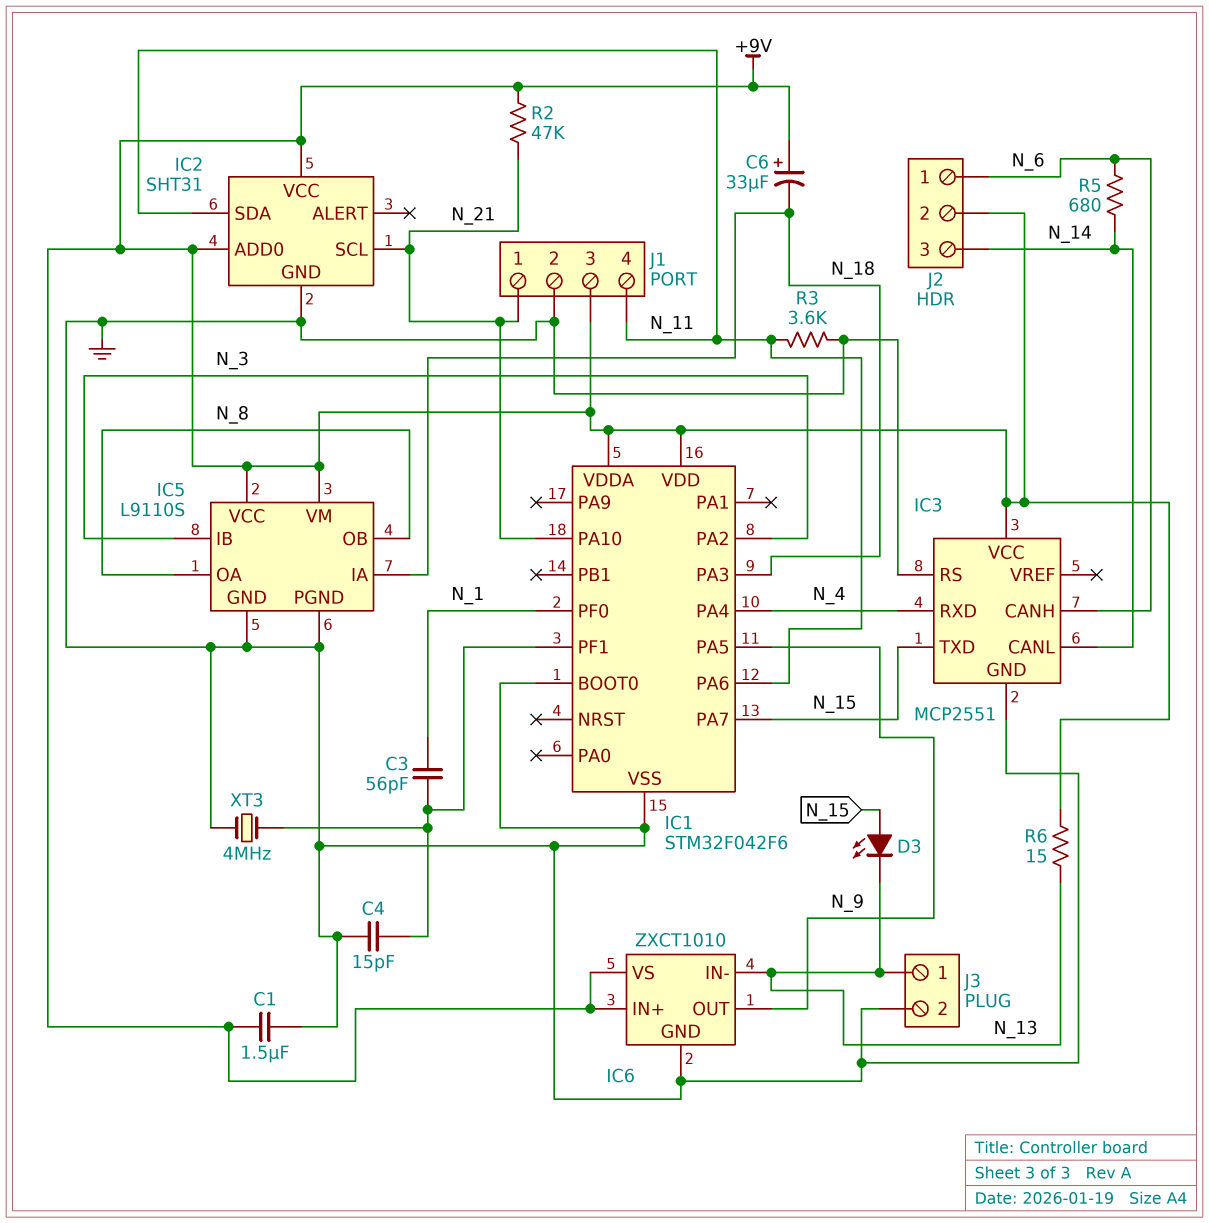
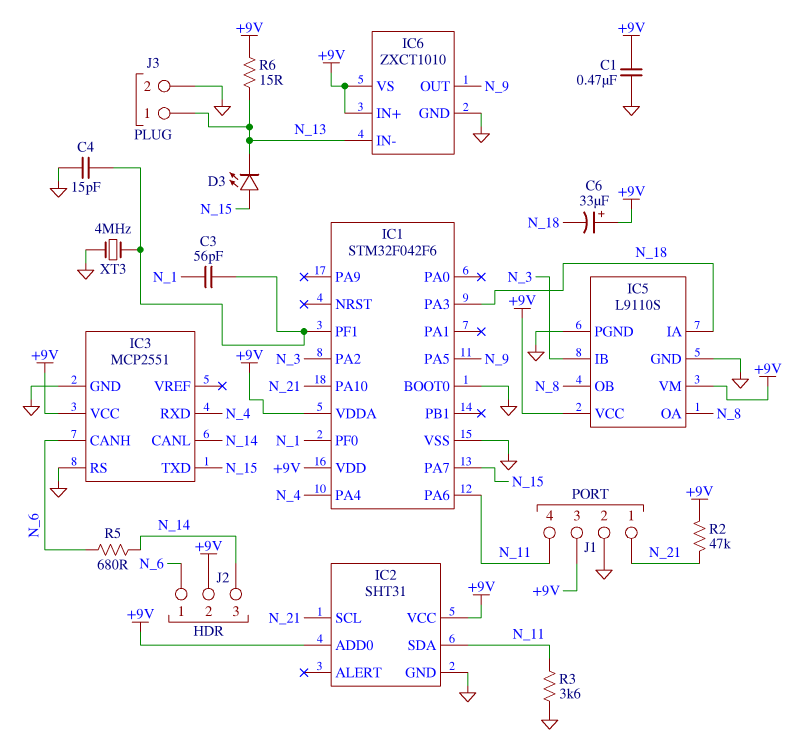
C1: 1.5uF (+9V, GND) -> 470nF (+9V, GND)

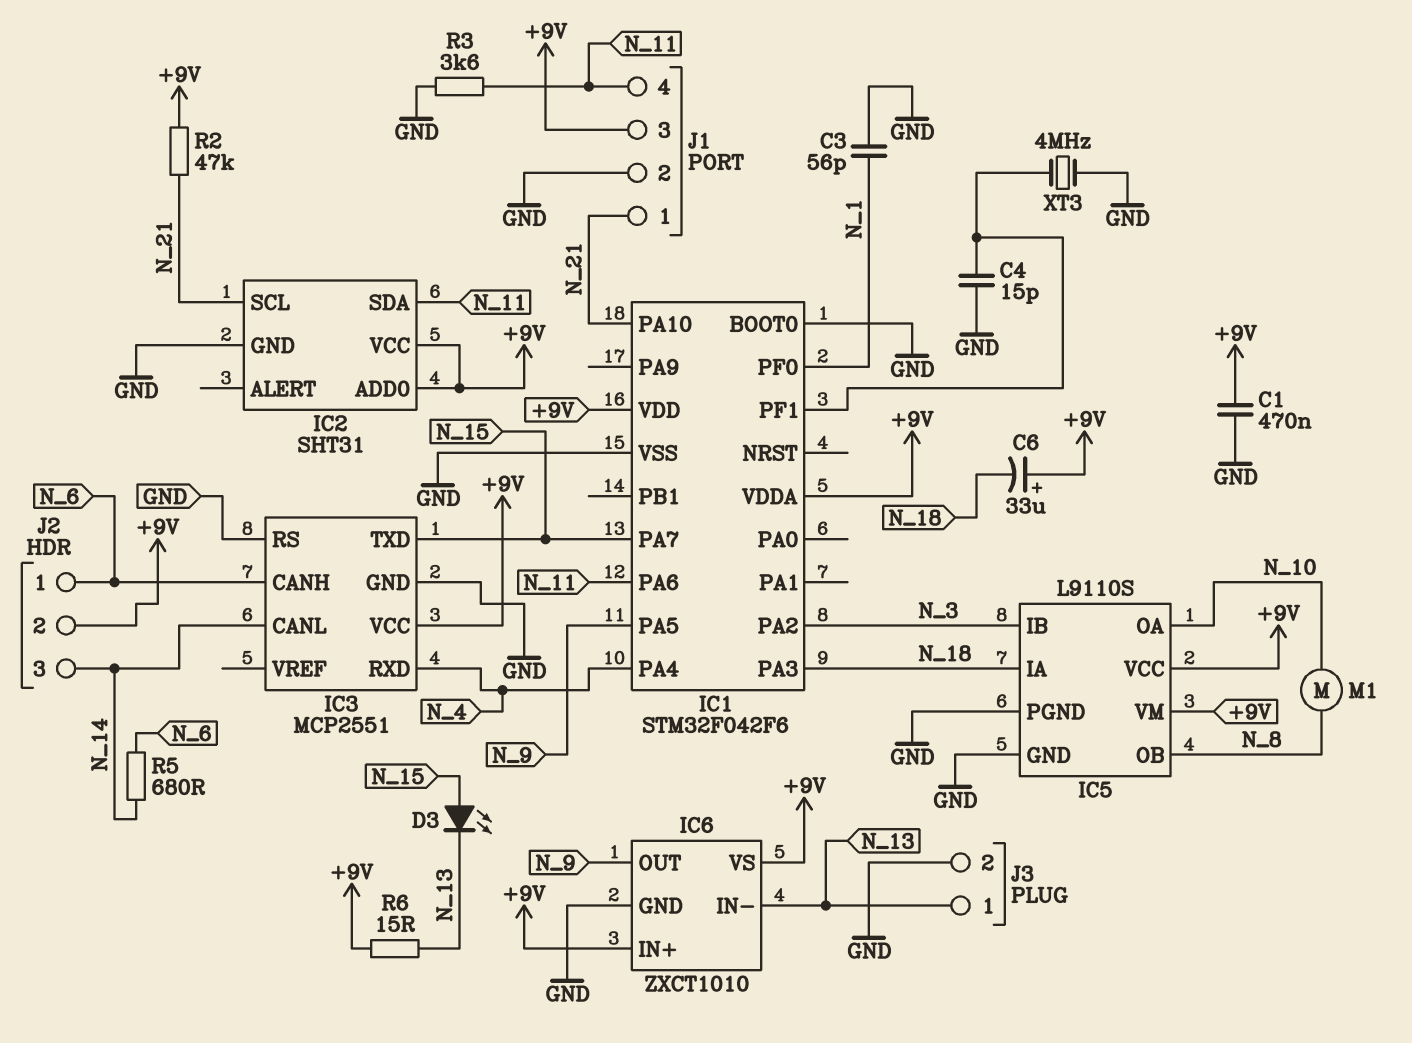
C3: 56pF (IC1/PF1, N_1) -> 56pF (GND, N_1)
IC5 pin OA: N_8 -> N_10
M1: none -> motor (N_8, N_10)

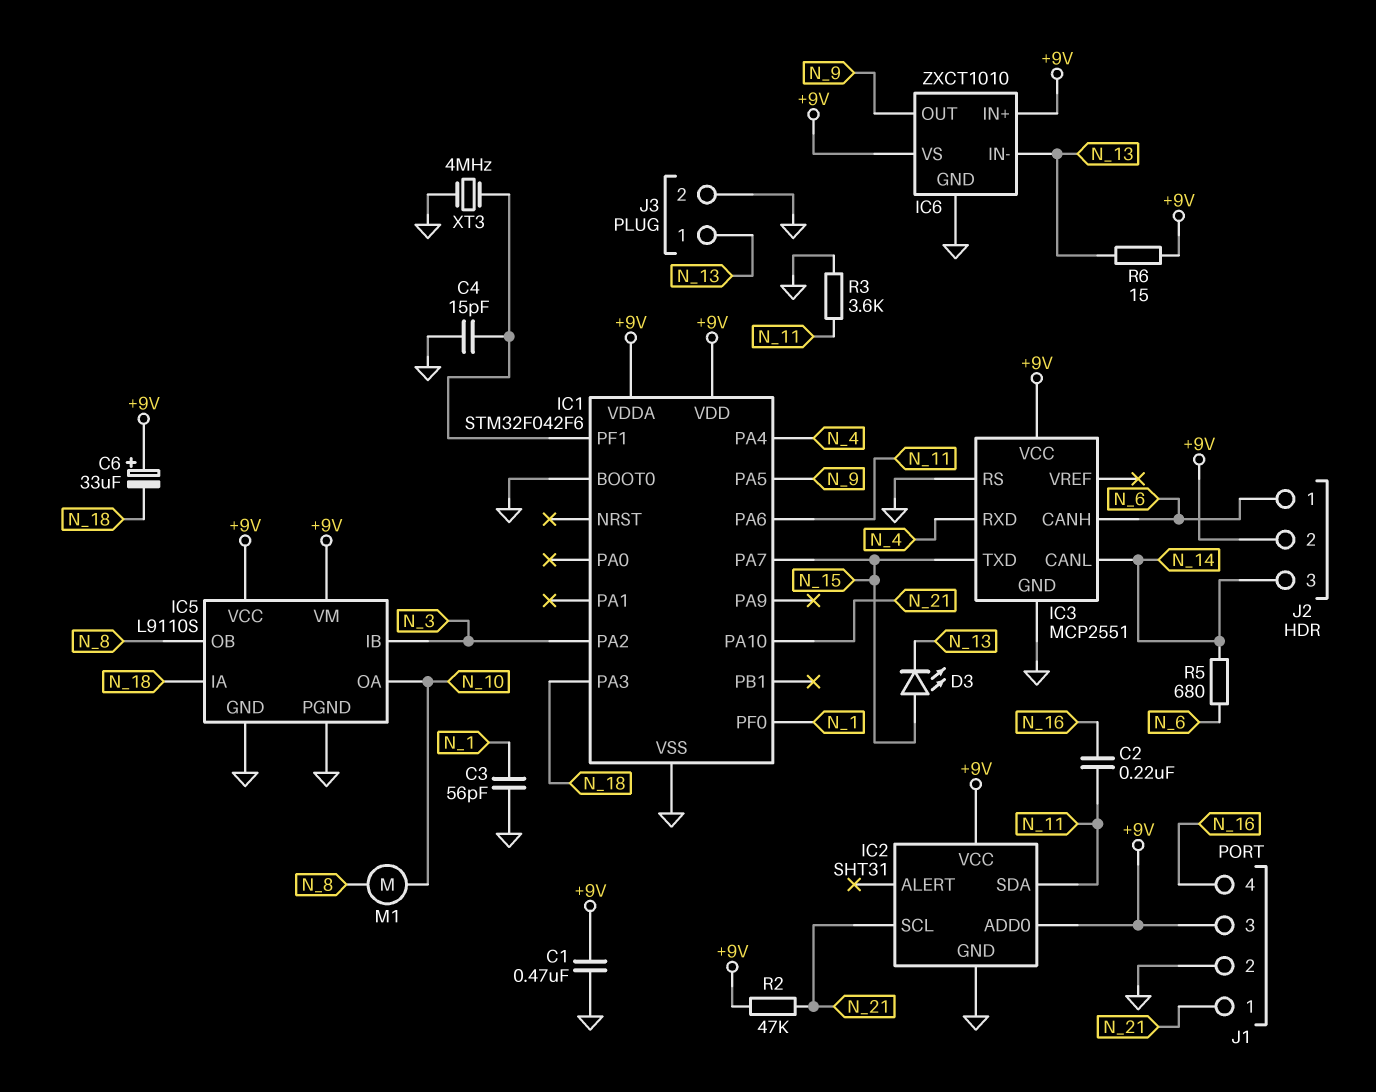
C2: none -> 220nF (N_11, N_16)
J1 pin 4: N_11 -> N_16

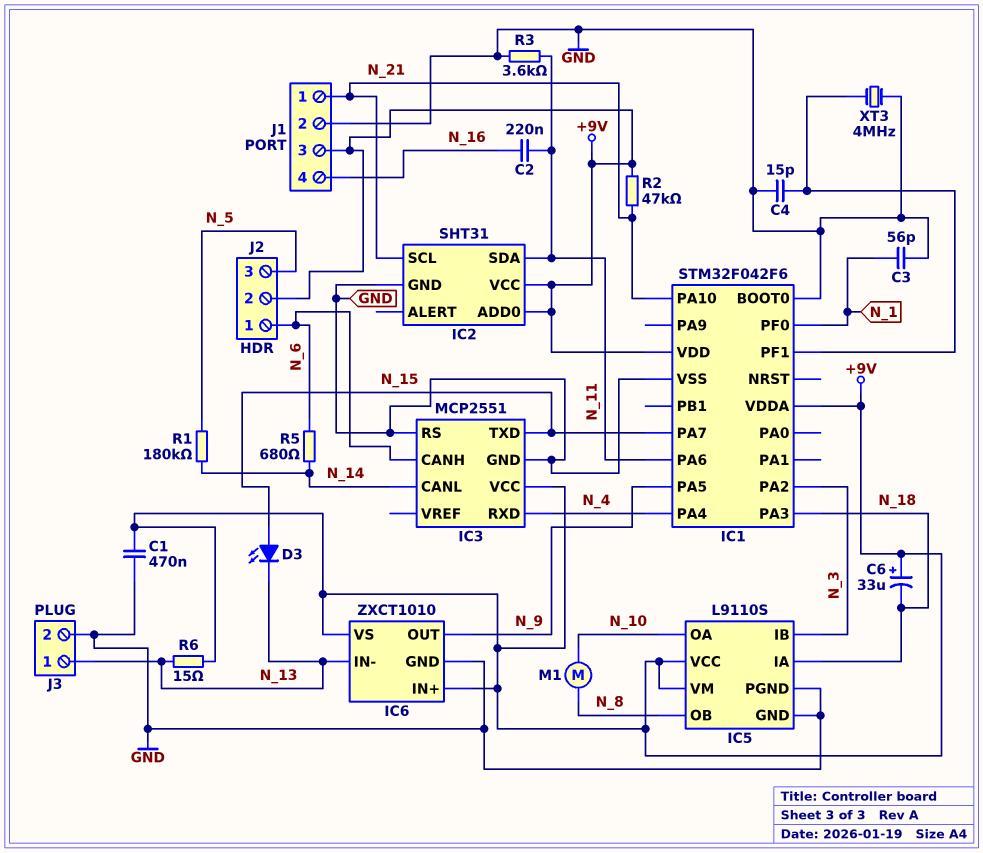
J2 pin 3: N_14 -> N_5
R1: none -> 180k (N_5, N_14)

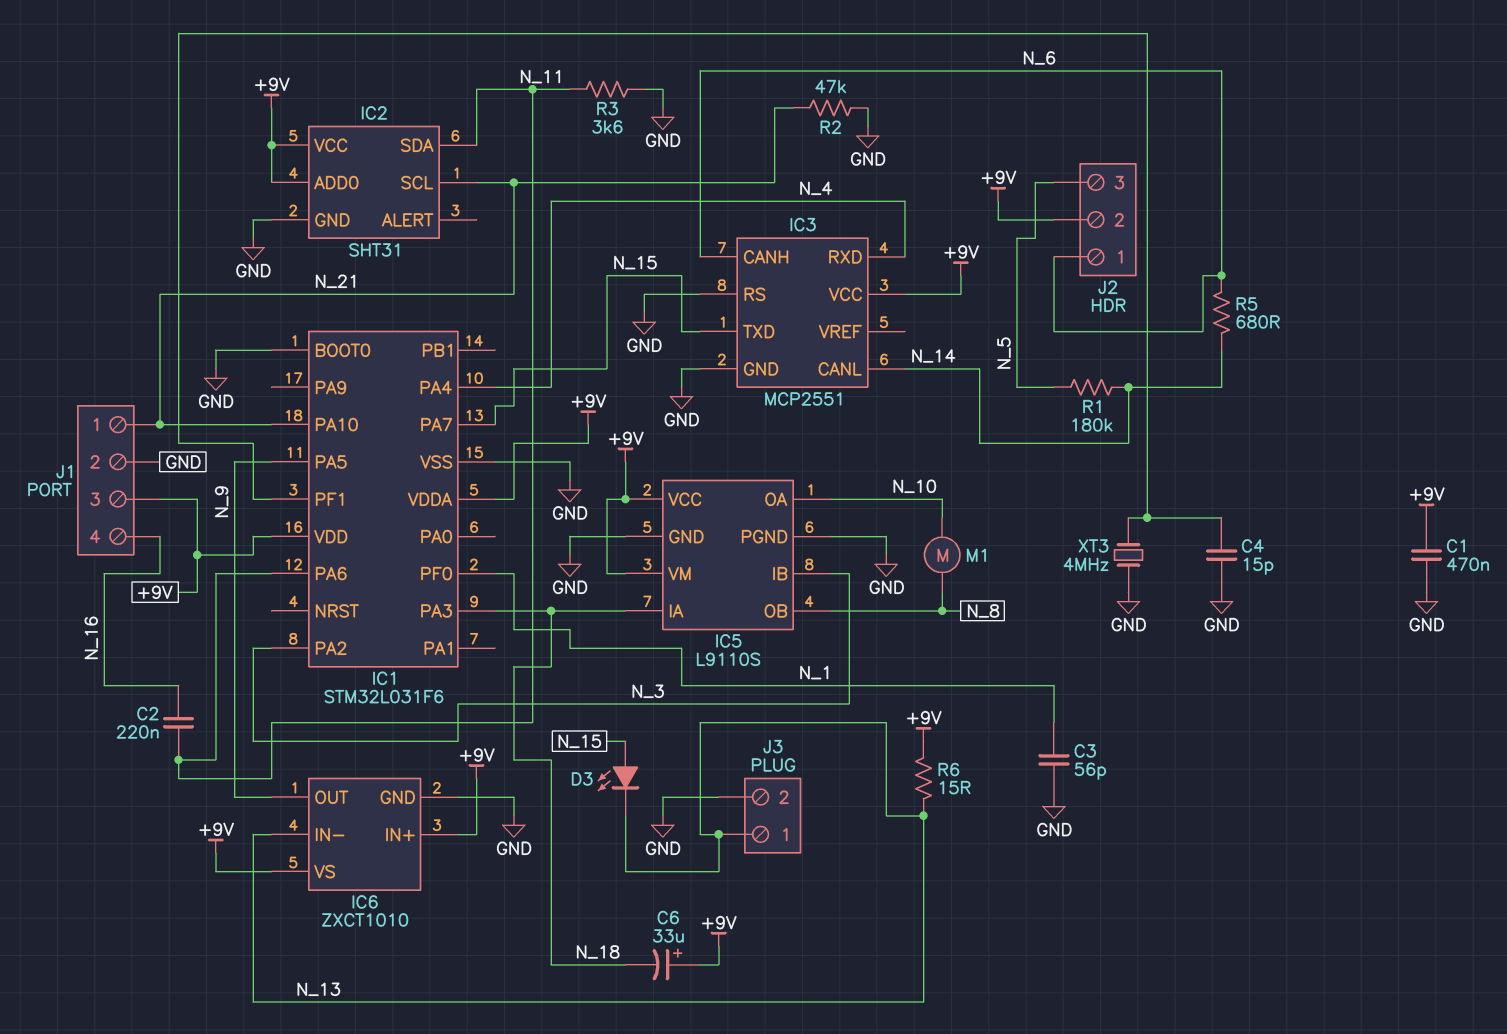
IC1: STM32F042F6 -> STM32L031F6
R2: 47k (+9V, N_21) -> 47k (GND, N_21)

